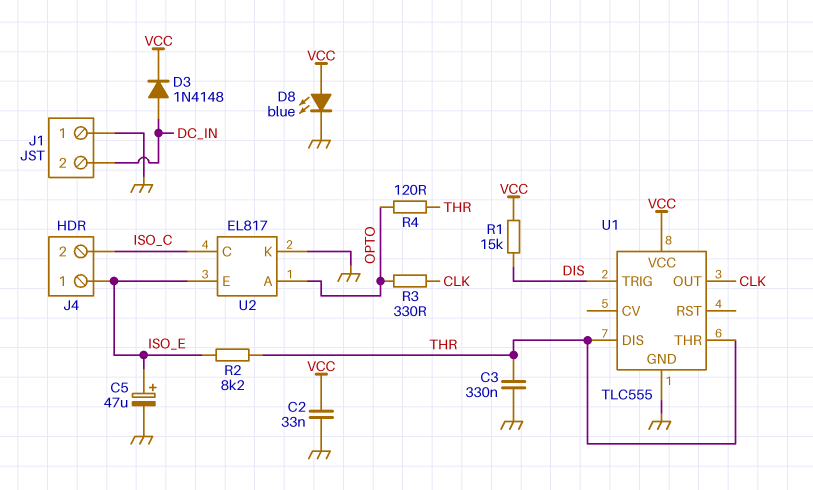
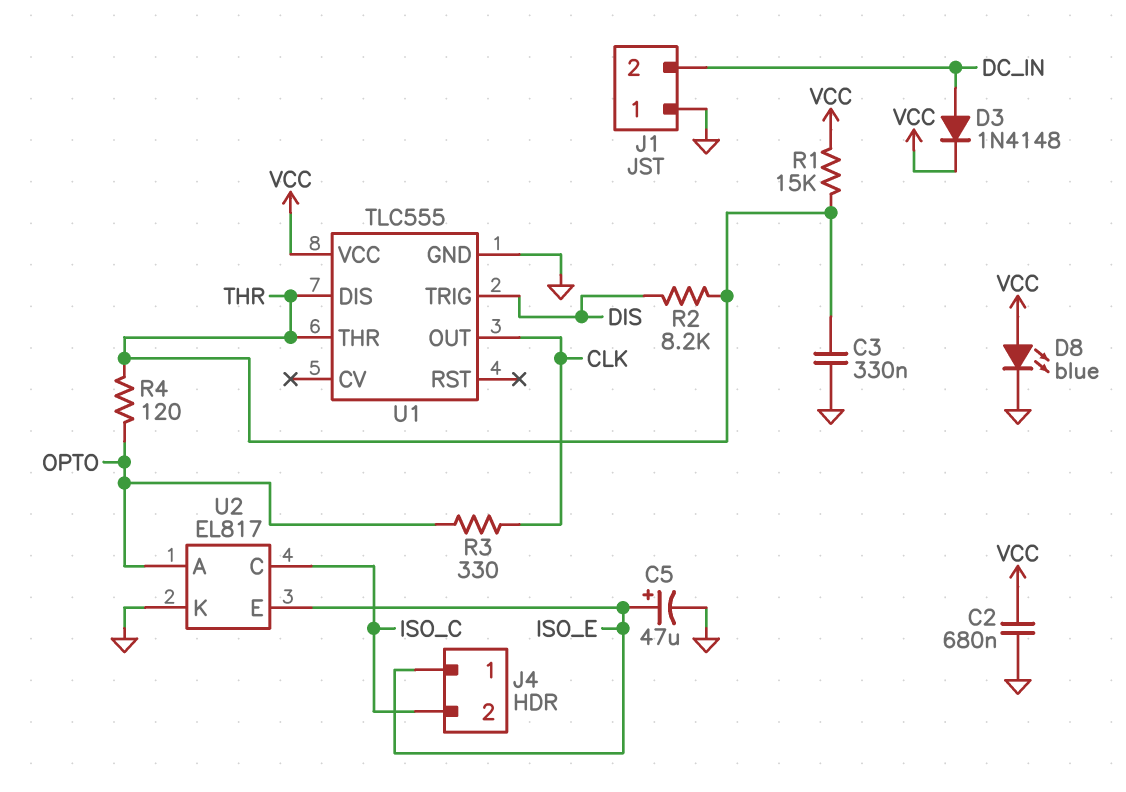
C2: 33nF (GND, VCC) -> 680nF (GND, VCC)
R1: 15k (DIS, VCC) -> 15k (THR, VCC)
R2: 8.2k (ISO_E, THR) -> 8.2k (DIS, THR)

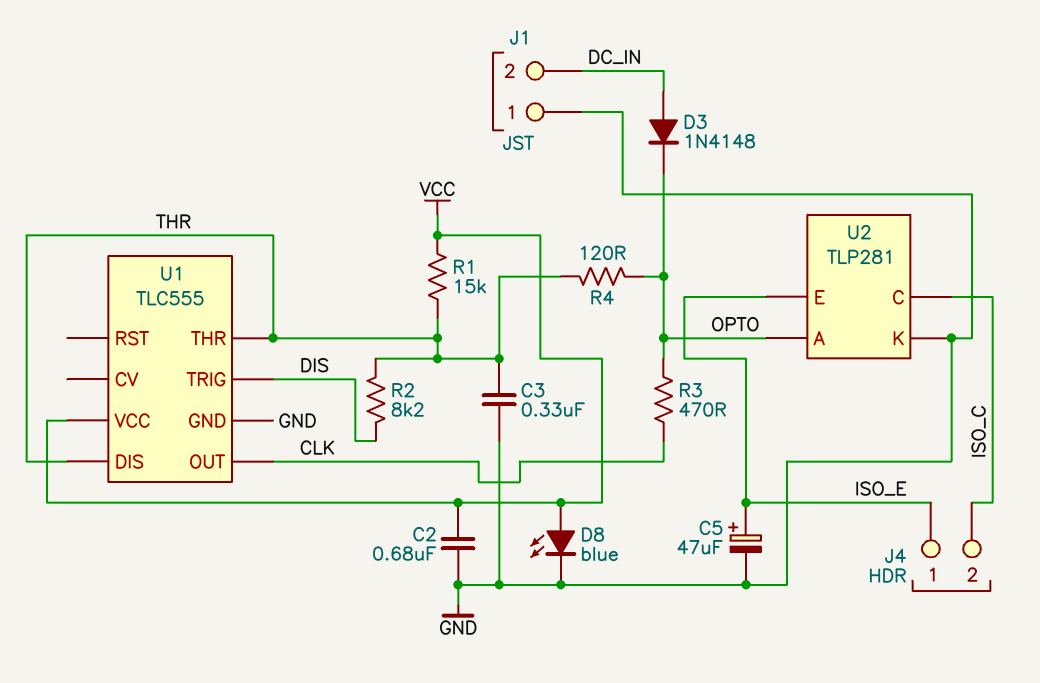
D3: diode 1N4148 (A DC_IN, K VCC) -> diode 1N4148 (A DC_IN, K OPTO)
R3: 330 (CLK, OPTO) -> 470 (CLK, OPTO)
U2: EL817 -> TLP281

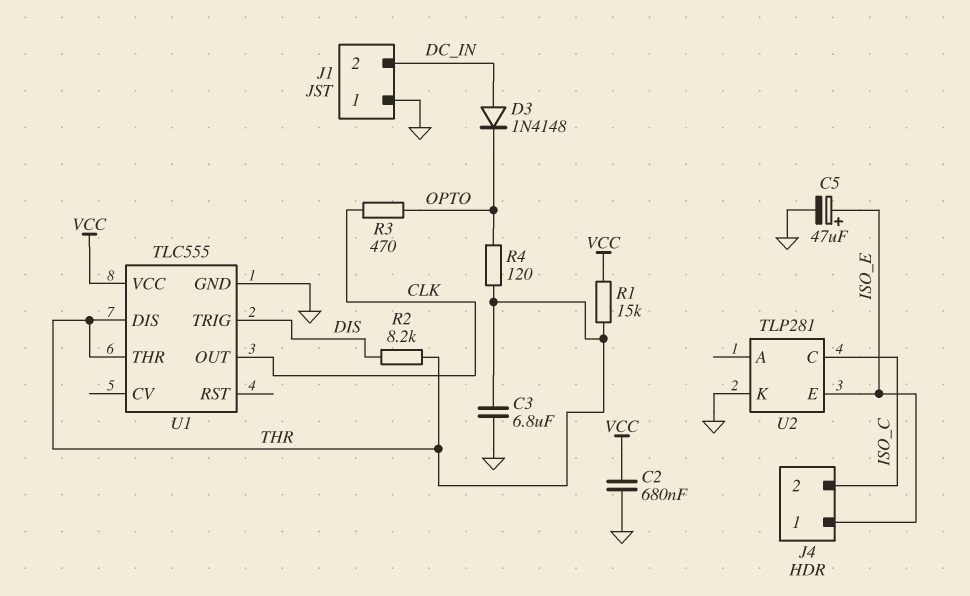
C3: 330nF (GND, THR) -> 6.8uF (GND, THR)
D8: LED blue (A VCC, K GND) -> none
U2 pin A: OPTO -> none

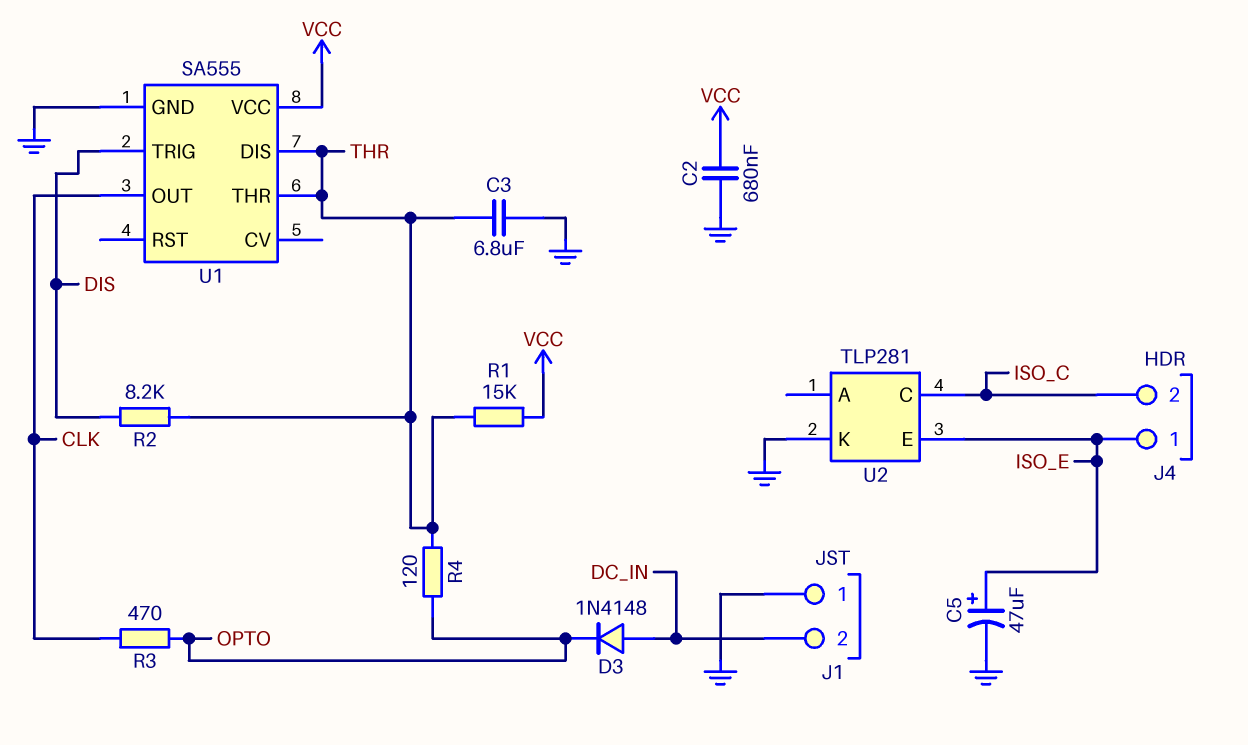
U1: TLC555 -> SA555

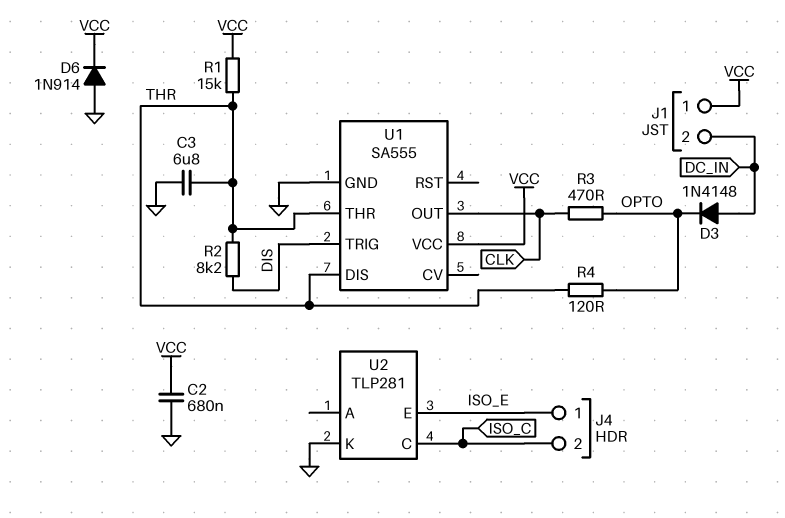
C5: 47uF (plus ISO_E, minus GND) -> none
D6: none -> diode 1N914 (A GND, K VCC)
J1 pin 1: GND -> VCC

